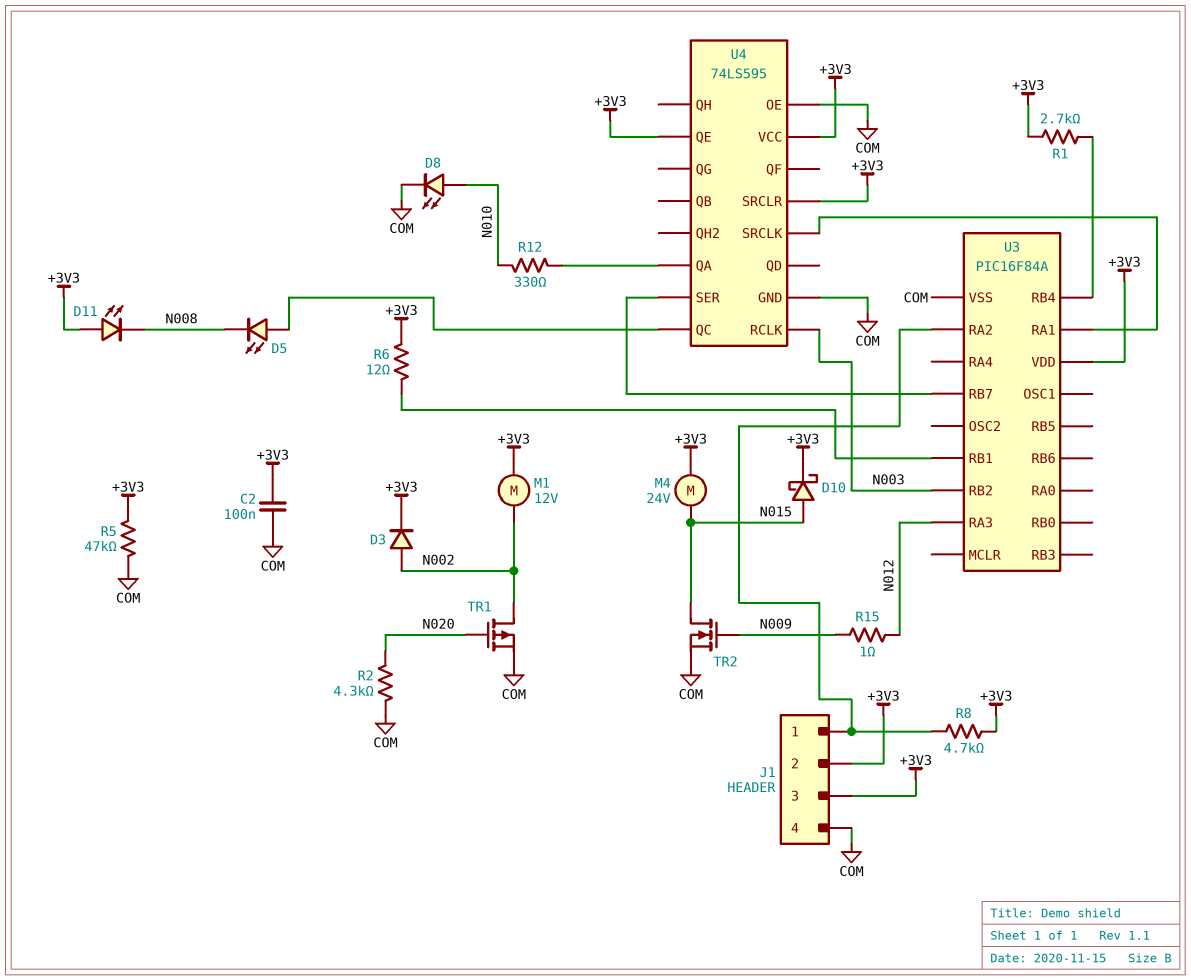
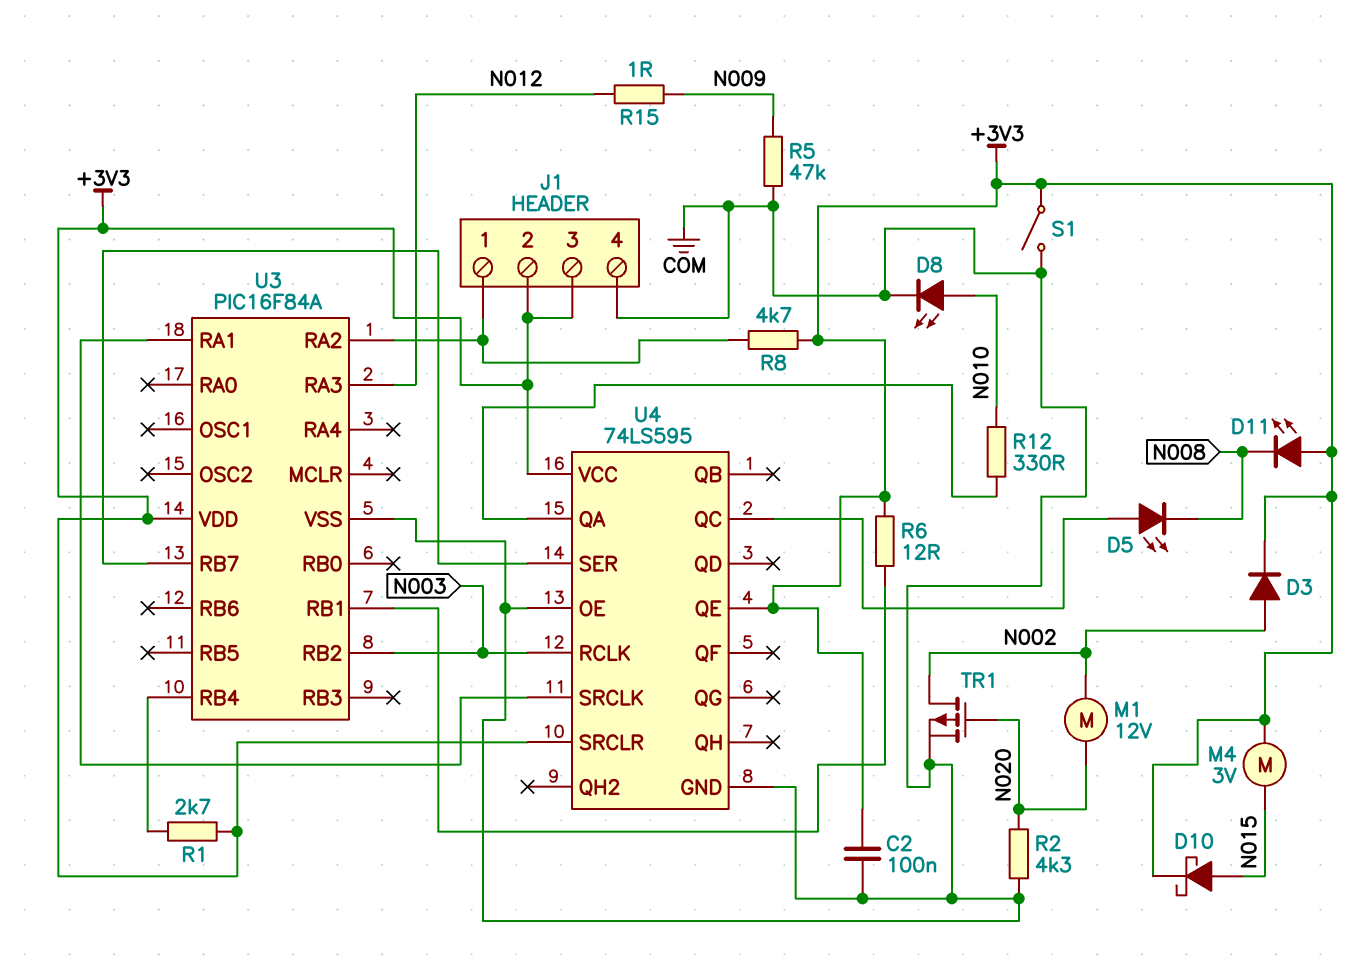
M1: motor 12V (+3V3, N002) -> motor 12V (N002, N020)
M4: motor 24V (+3V3, N015) -> motor 3V (+3V3, N015)
R5: 47k (+3V3, COM) -> 47k (COM, N009)
S1: none -> switch (+3V3, COM)
TR2: NMOS (G N009, D N015, S COM) -> none

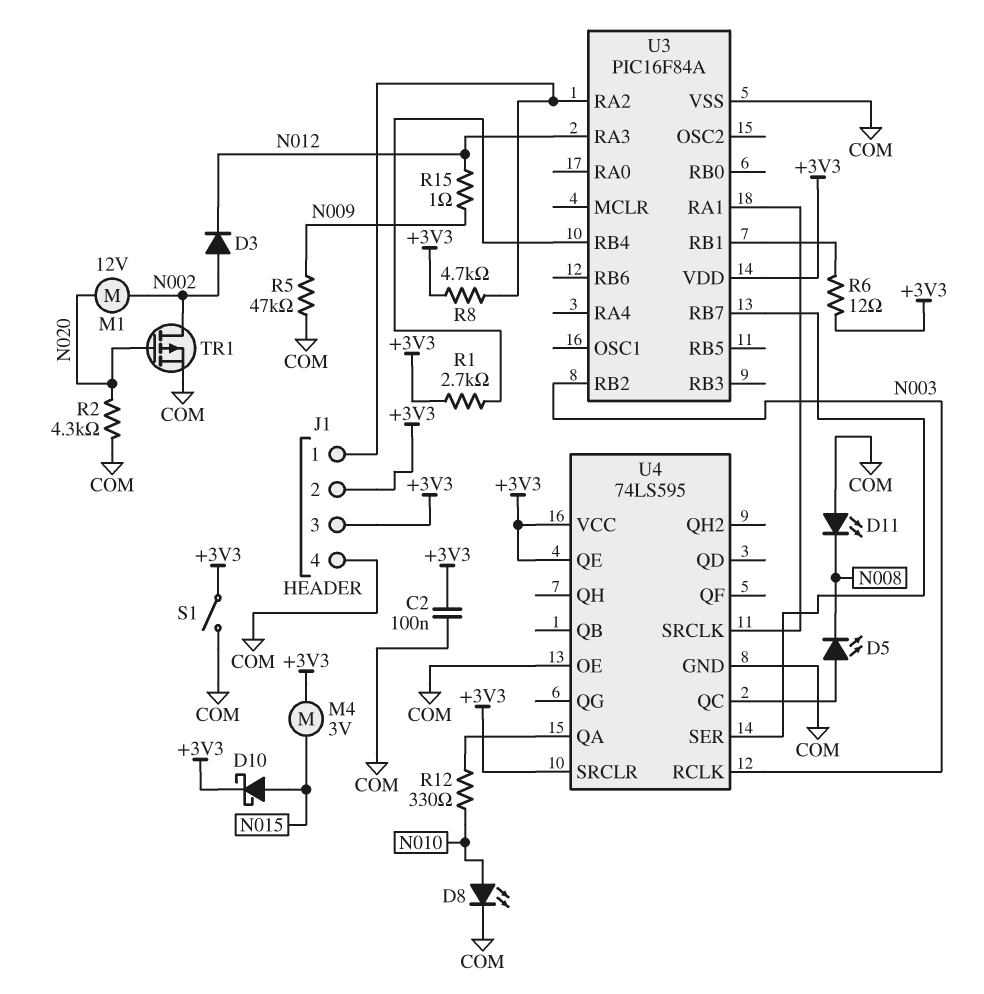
D3: diode (A N002, K +3V3) -> diode (A N002, K N012)
D11: LED (A +3V3, K N008) -> LED (A COM, K N008)

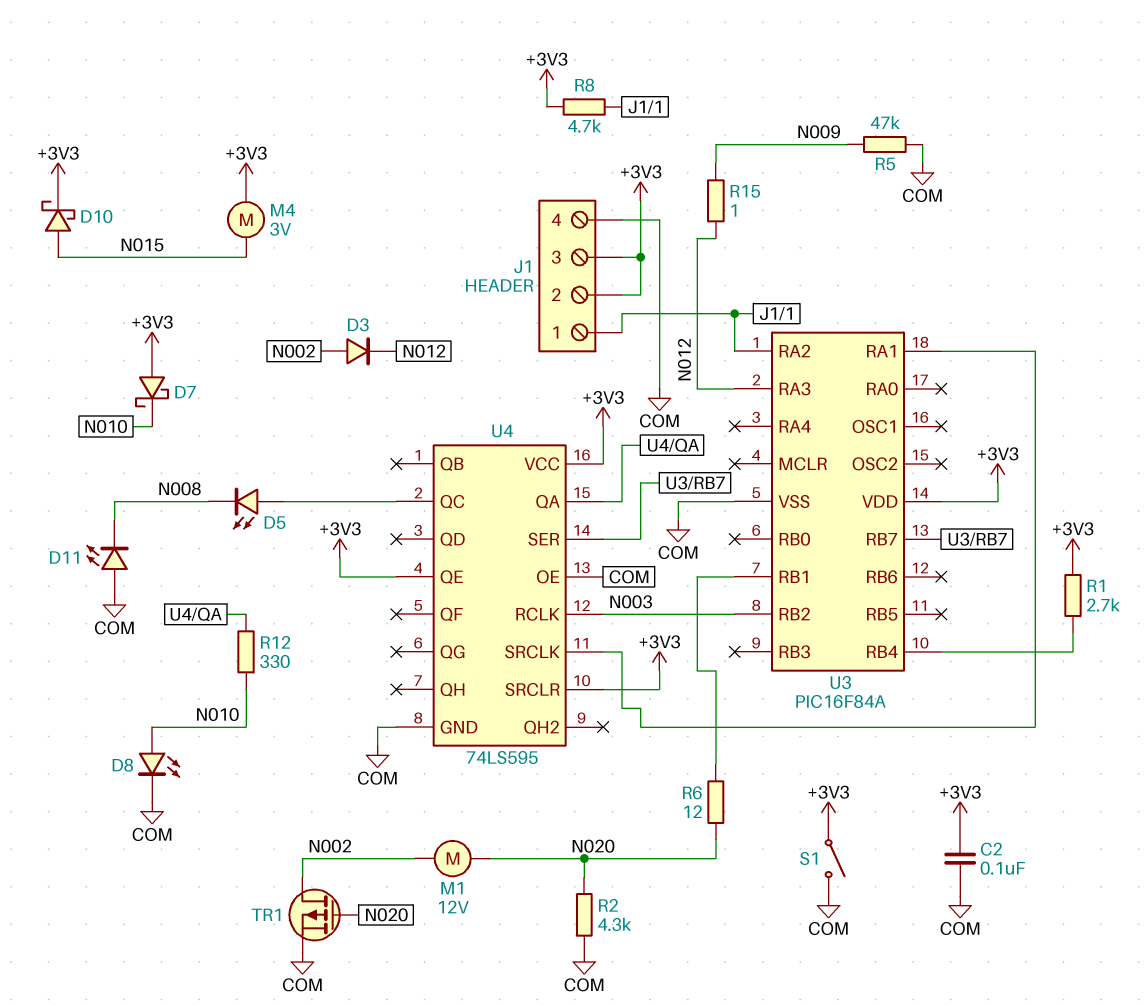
D7: none -> schottky (A +3V3, K N010)
R6: 12 (+3V3, U3/RB1) -> 12 (N020, U3/RB1)

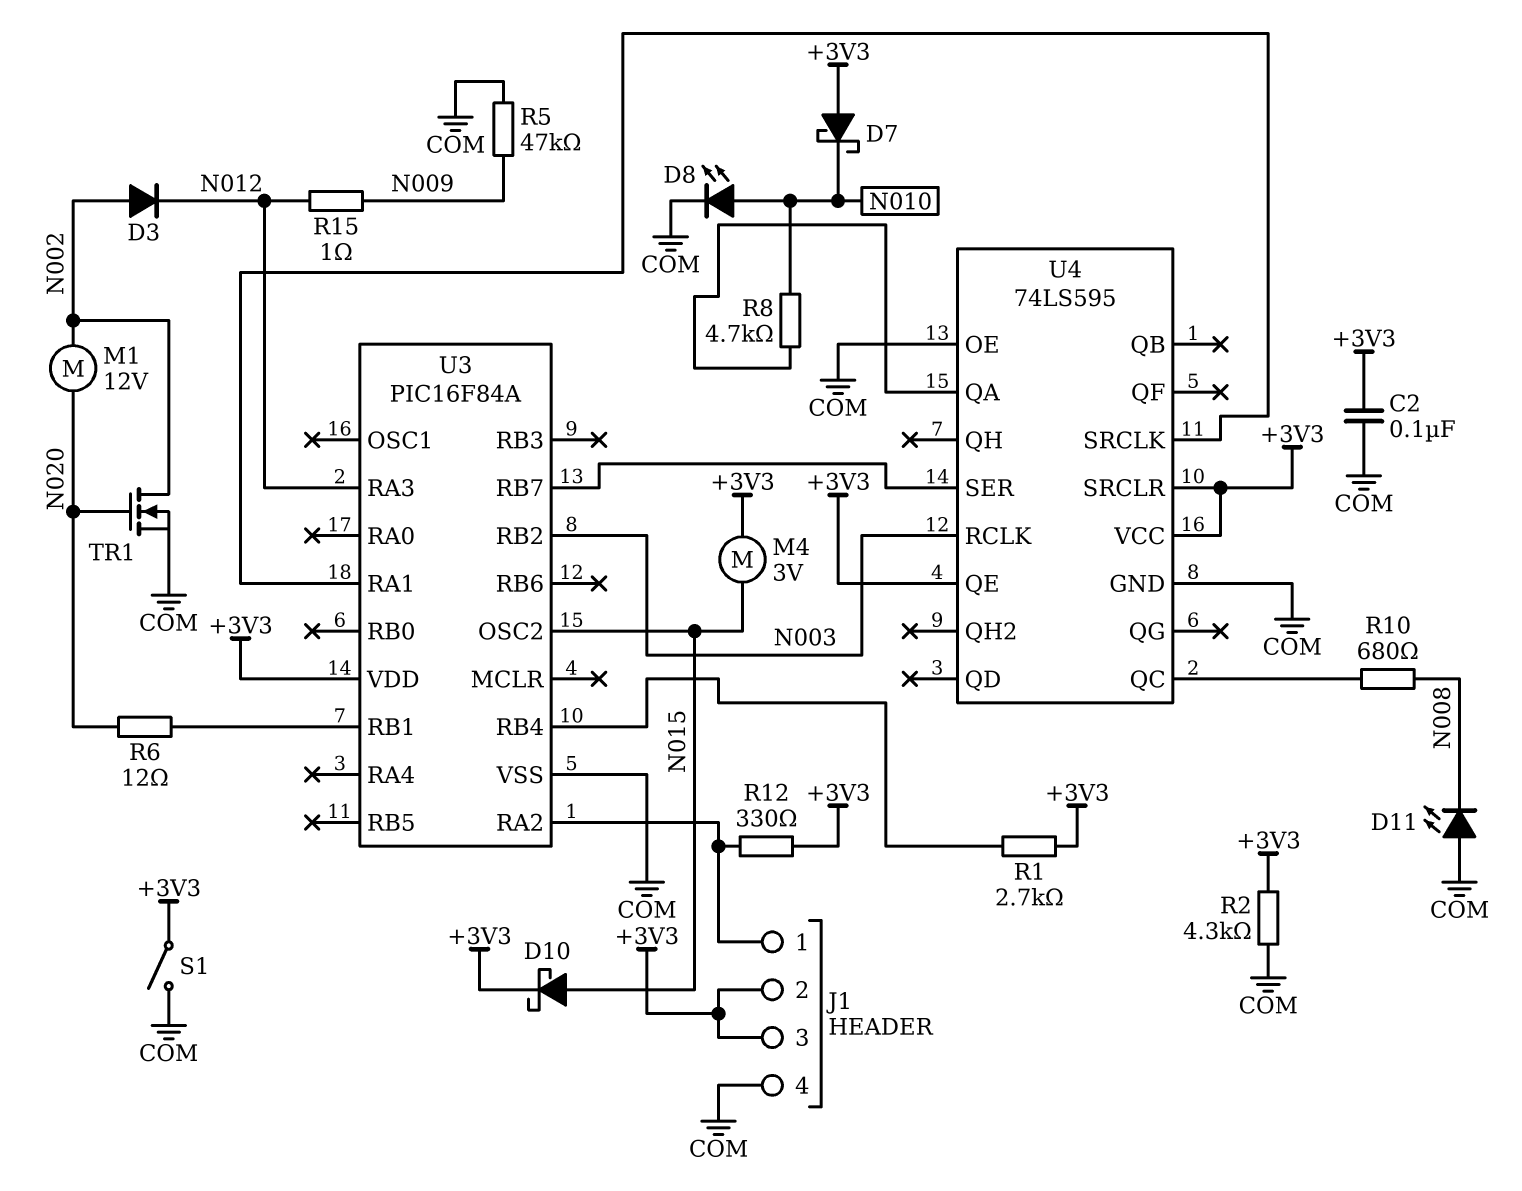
D5: LED (A U4/QC, K N008) -> none
R2: 4.3k (COM, N020) -> 4.3k (+3V3, COM)
R8: 4.7k (+3V3, J1/1) -> 4.7k (N010, U4/QA)
R10: none -> 680 (N008, U4/QC)
R12: 330 (N010, U4/QA) -> 330 (+3V3, J1/1)
TR1: PMOS (G N020, D N002, S COM) -> NMOS (G N020, D N002, S COM)
U3 pin OSC2: none -> N015

